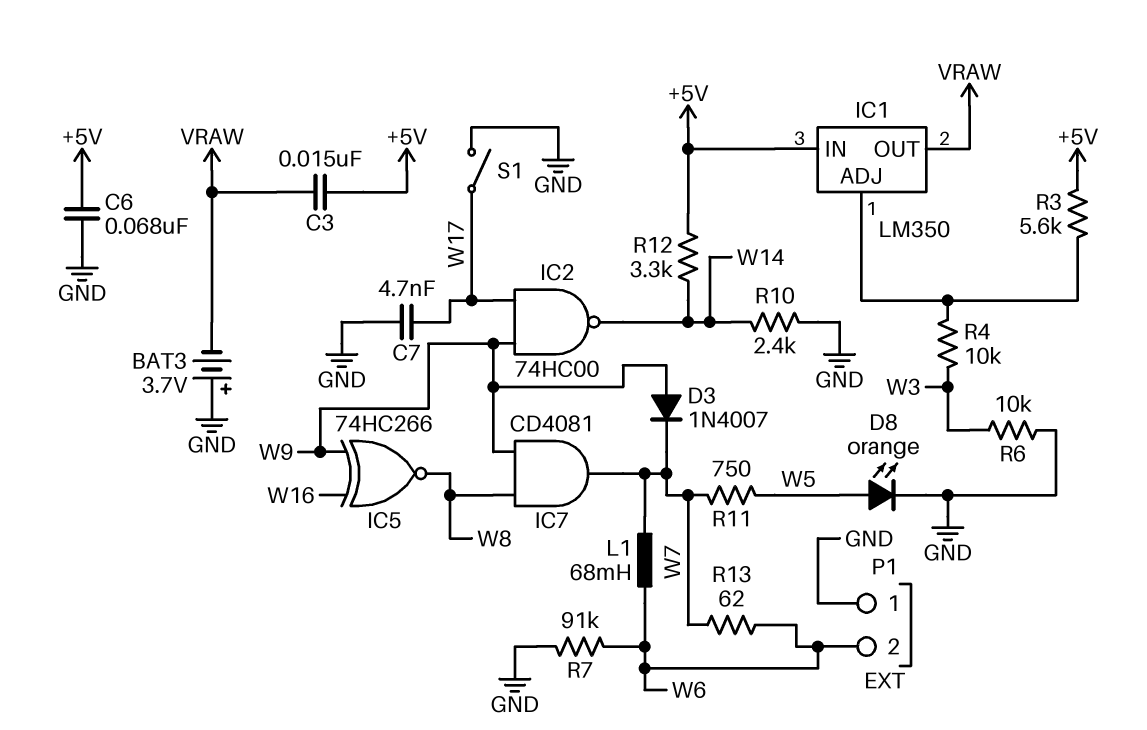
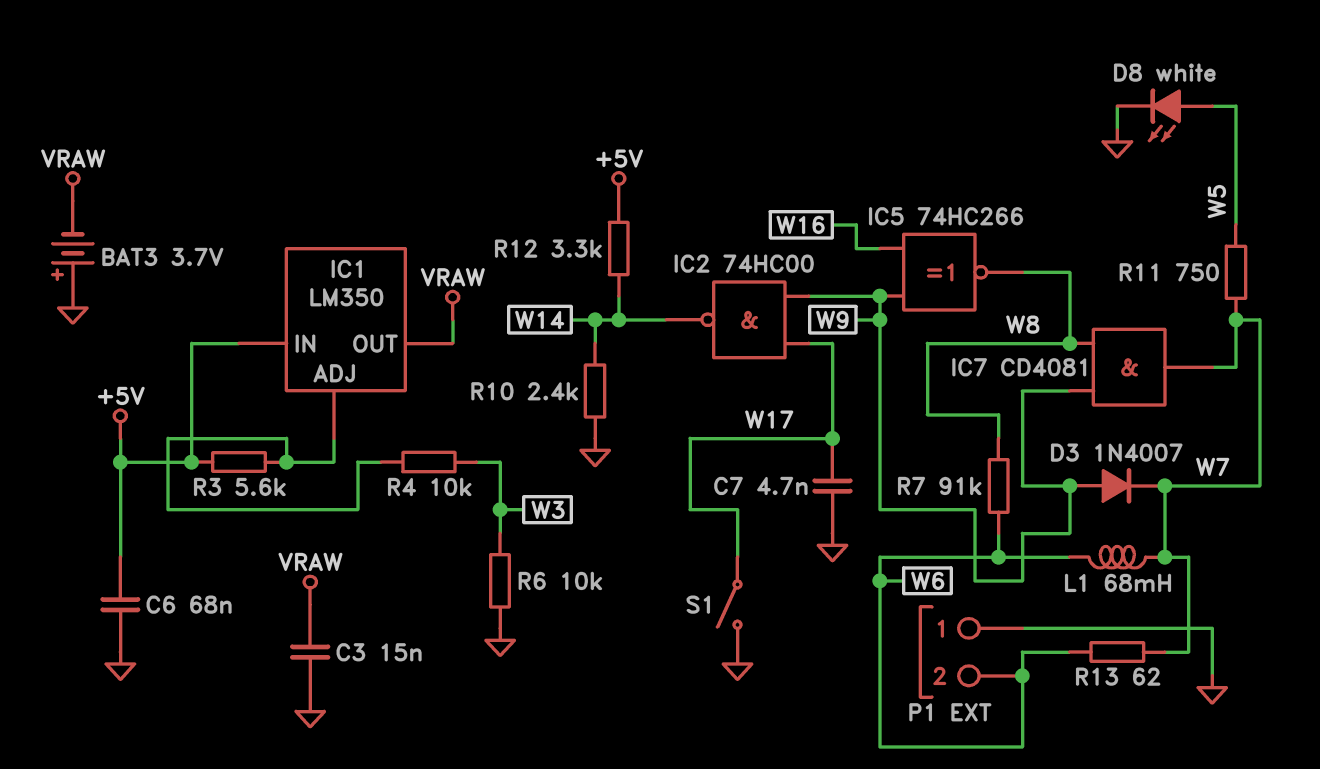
C3: 15nF (+5V, VRAW) -> 15nF (GND, VRAW)
D8: LED orange (A W5, K GND) -> LED white (A W5, K GND)
R7: 91k (GND, W6) -> 91k (W6, W8)

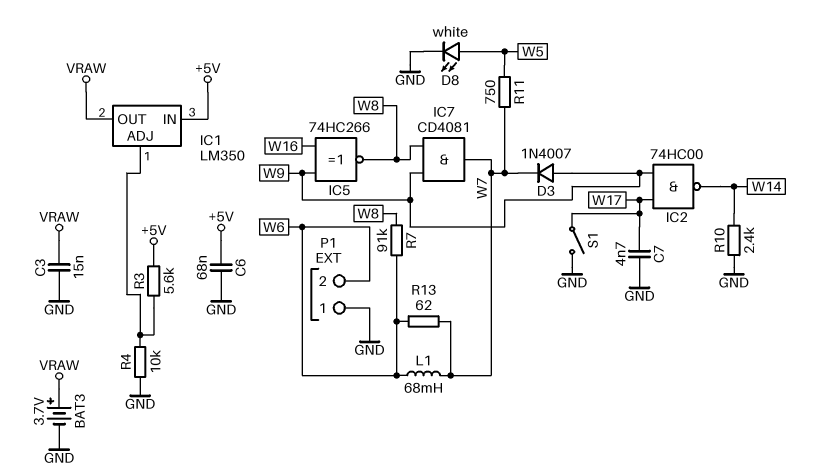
BAT3: 3.7V (plus GND, minus VRAW) -> 3.7V (plus VRAW, minus GND)
R4: 10k (IC1/ADJ, W3) -> 10k (GND, IC1/ADJ)
R6: 10k (GND, W3) -> none
R12: 3.3k (+5V, W14) -> none

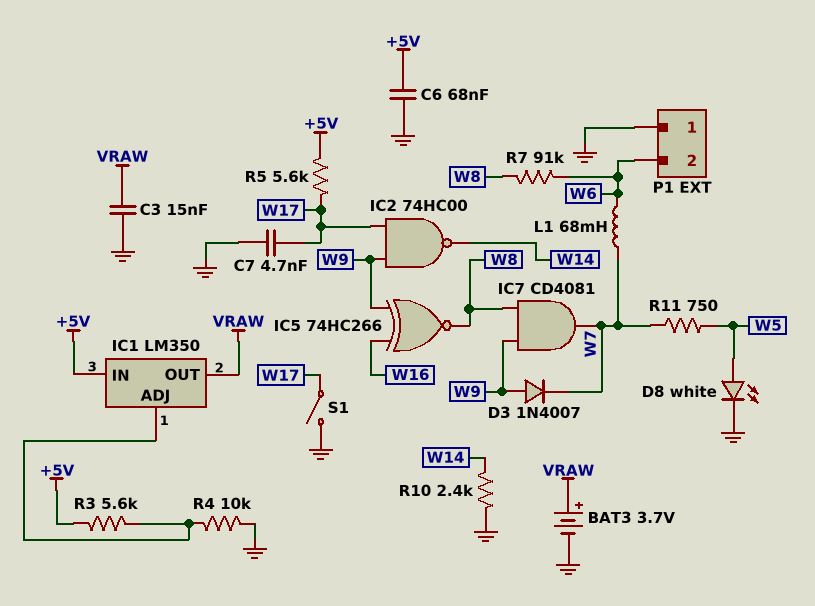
R5: none -> 5.6k (+5V, W17)
R13: 62 (W6, W7) -> none

